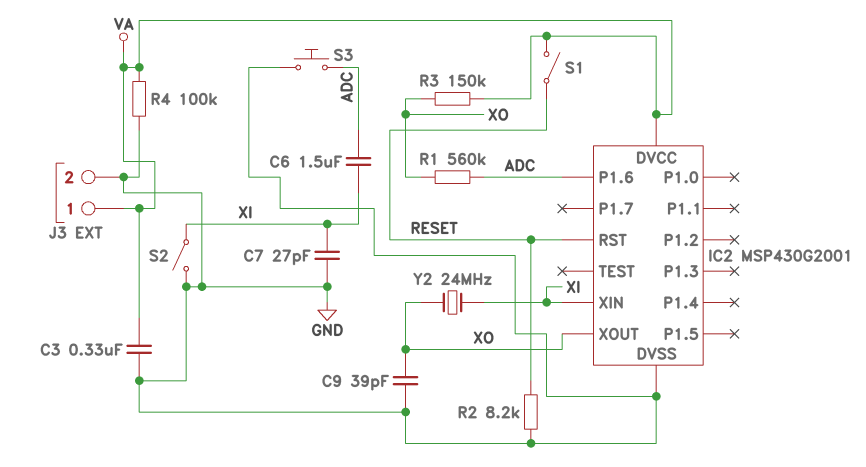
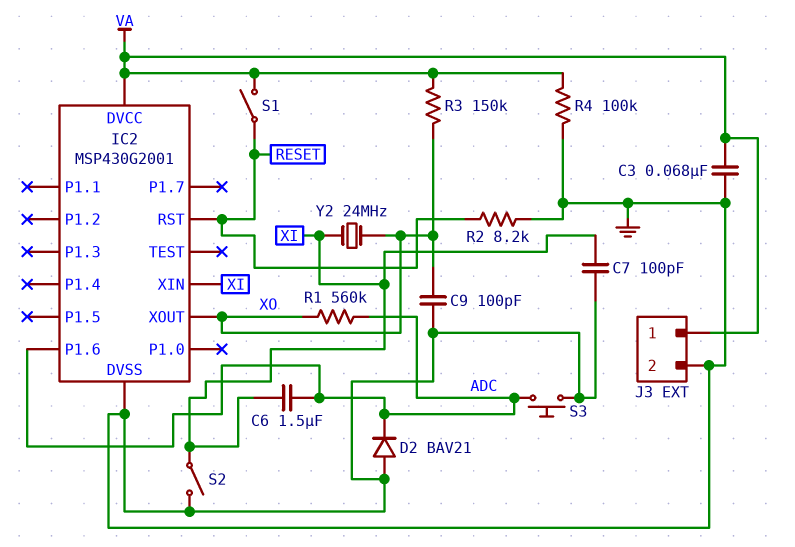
C3: 330nF (GND, VA) -> 68nF (GND, VA)
C7: 27pF (GND, XI) -> 100pF (GND, XI)
C9: 39pF (GND, XO) -> 100pF (GND, XO)
D2: none -> diode BAV21 (A GND, K ADC)

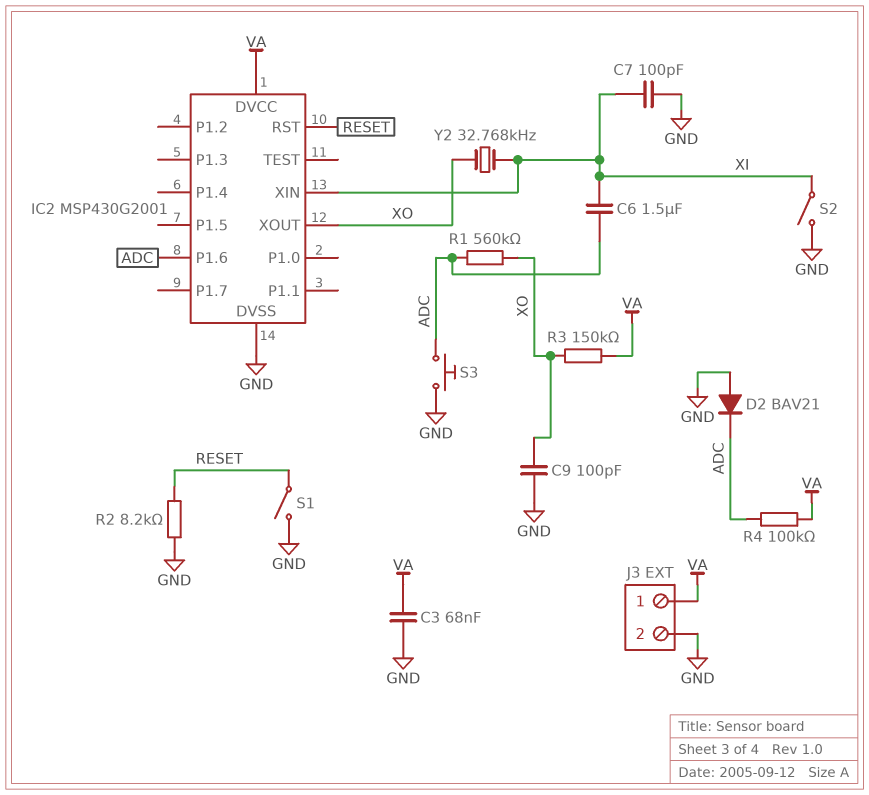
R4: 100k (GND, VA) -> 100k (ADC, VA)
S1: switch (RESET, VA) -> switch (GND, RESET)
Y2: 24MHz (XI, XO) -> 32.768kHz (XI, XO)

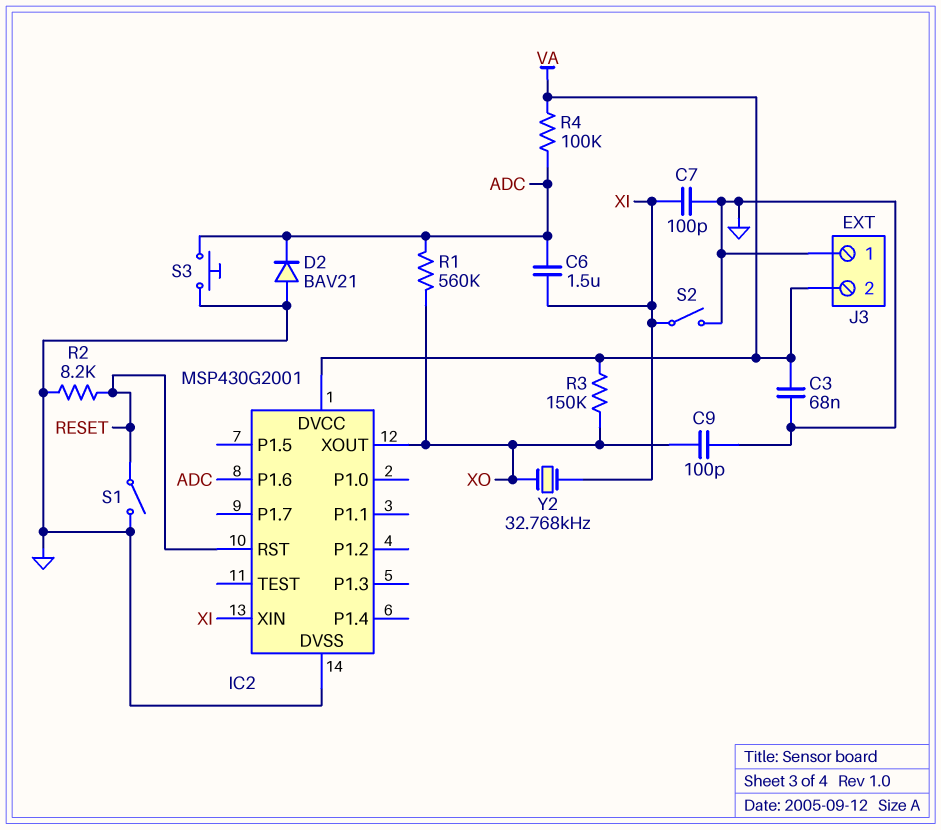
J3 pin 1: VA -> GND
J3 pin 2: GND -> VA

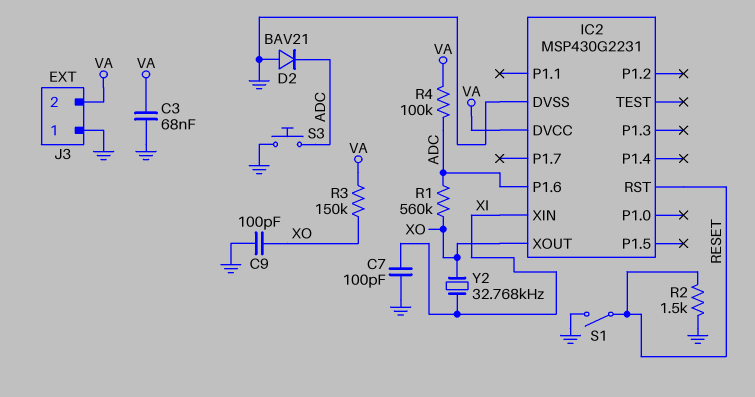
C6: 1.5uF (ADC, XI) -> none
IC2: MSP430G2001 -> MSP430G2231
R2: 8.2k (GND, RESET) -> 1.5k (GND, RESET)
S2: switch (GND, XI) -> none

